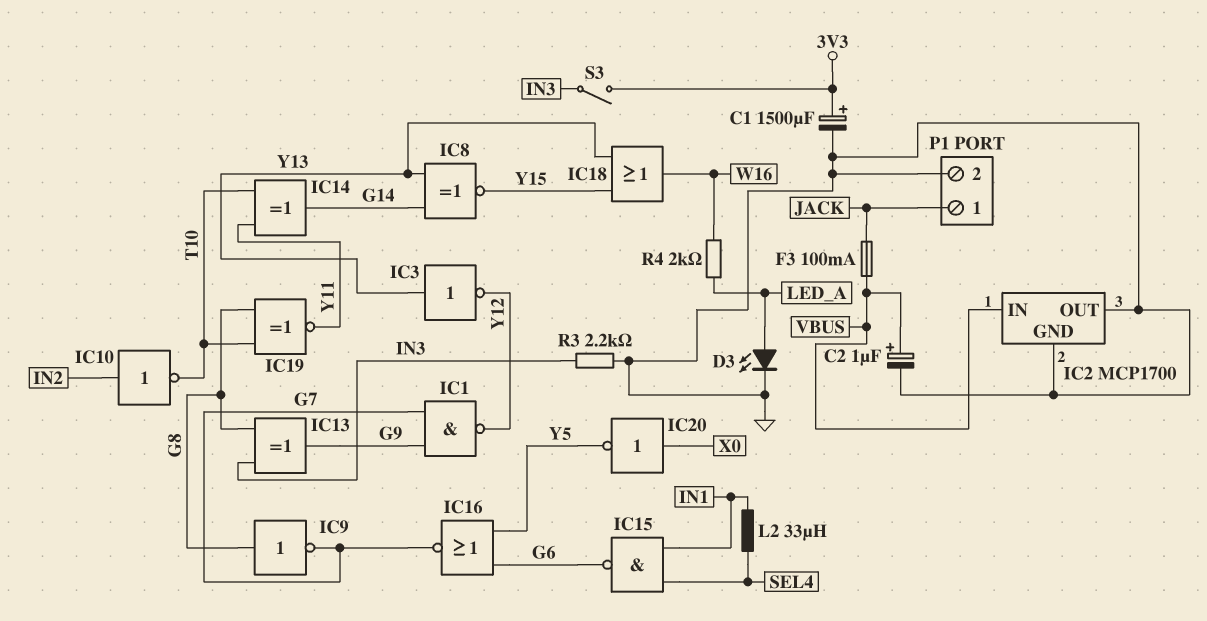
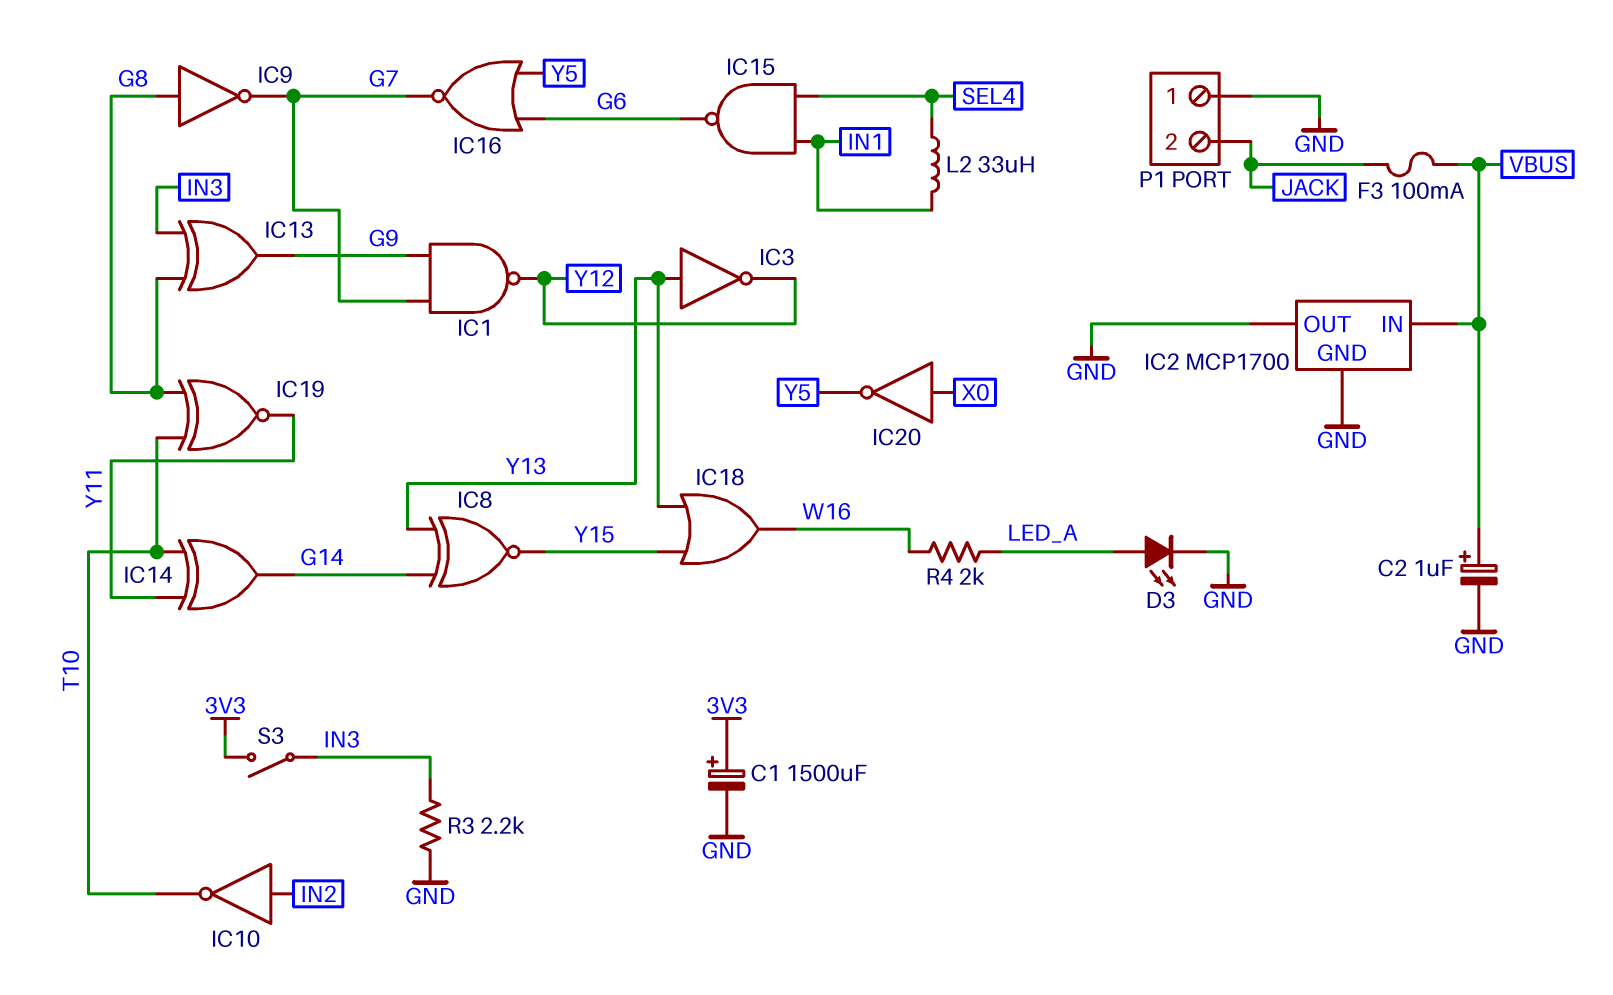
P1 pin 1: JACK -> GND
P1 pin 2: GND -> JACK

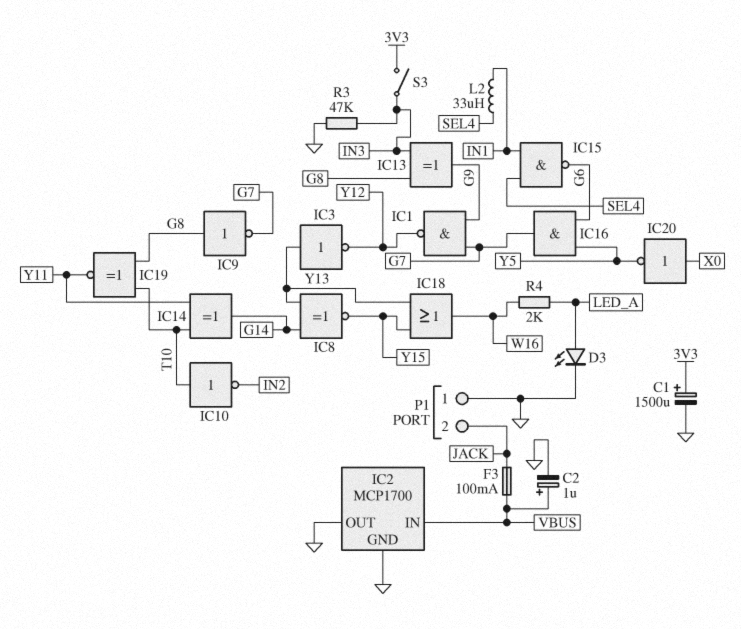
IC10: NOT (in IN2, out T10) -> NOT (in T10, out IN2)
IC16: NOR (in G6, in Y5, out G7) -> AND (in G6, in Y5, out G7)
R3: 2.2k (GND, IN3) -> 47k (GND, IN3)

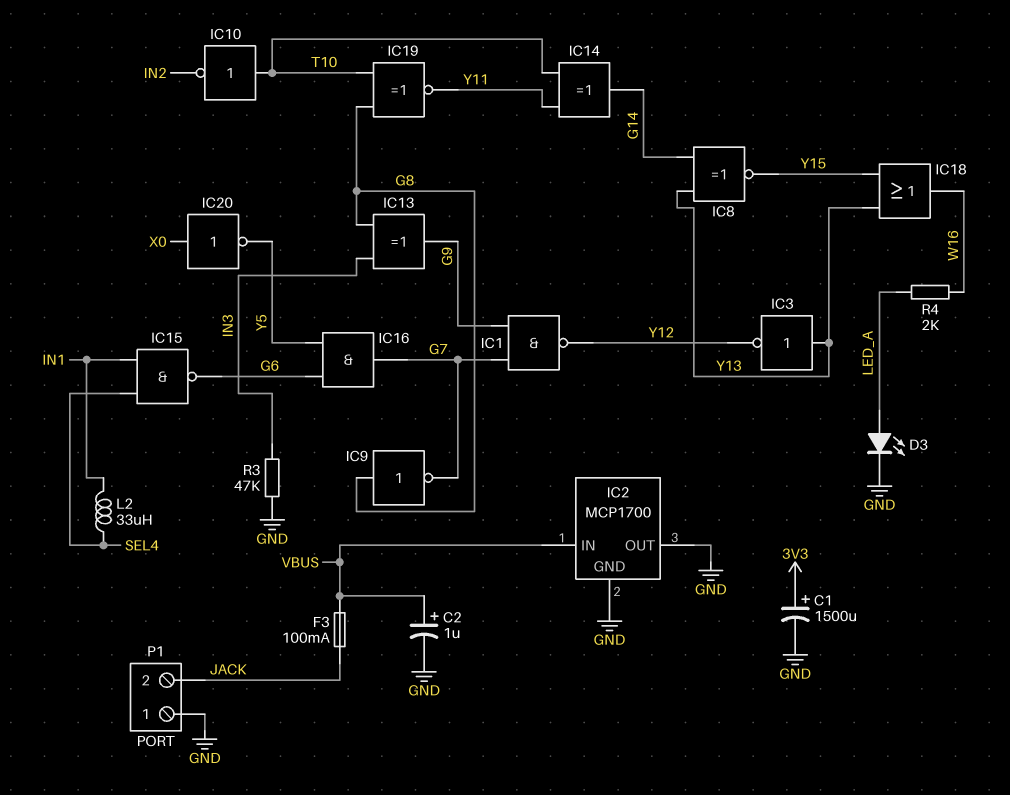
S3: switch (3V3, IN3) -> none

